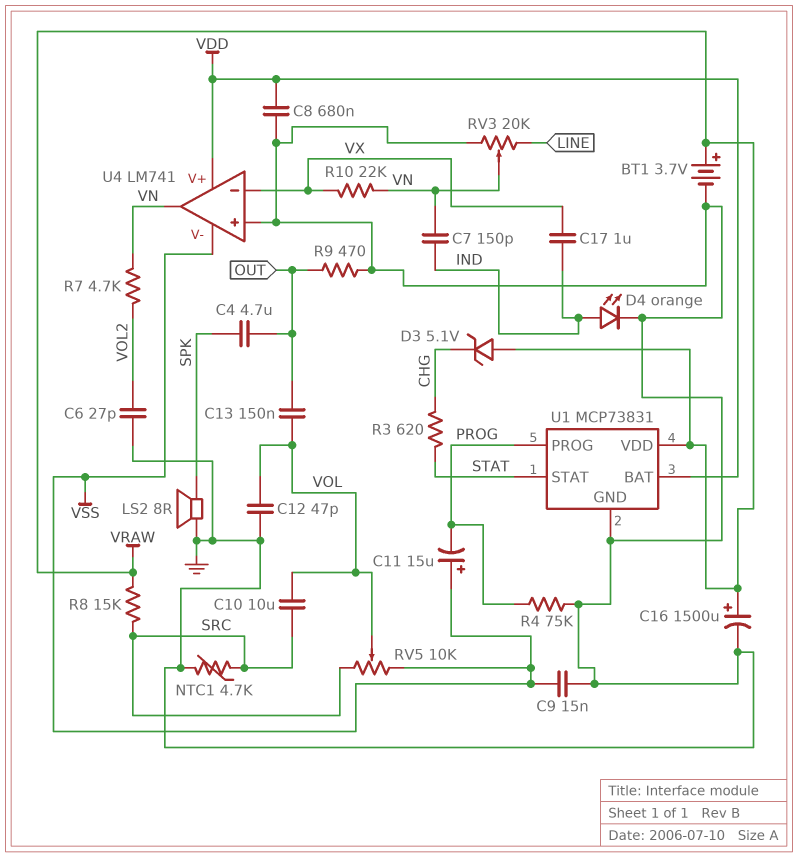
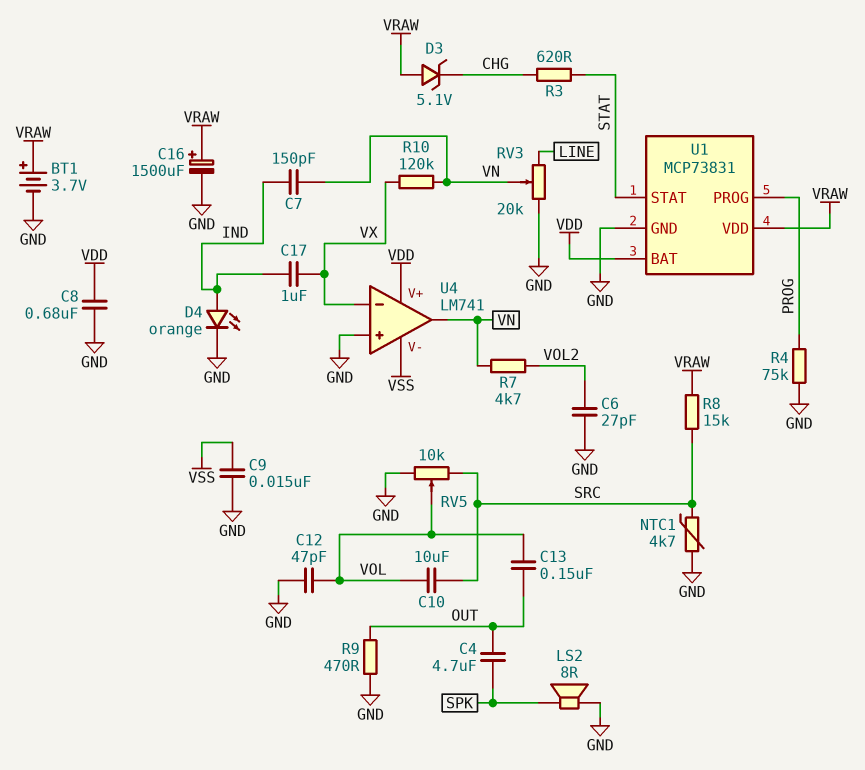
C11: 15uF (plus VSS, minus PROG) -> none
R10: 22k (VN, VX) -> 120k (VN, VX)
RV5: 10k (SRC, VSS, wiper VOL) -> 10k (GND, SRC, wiper VOL)

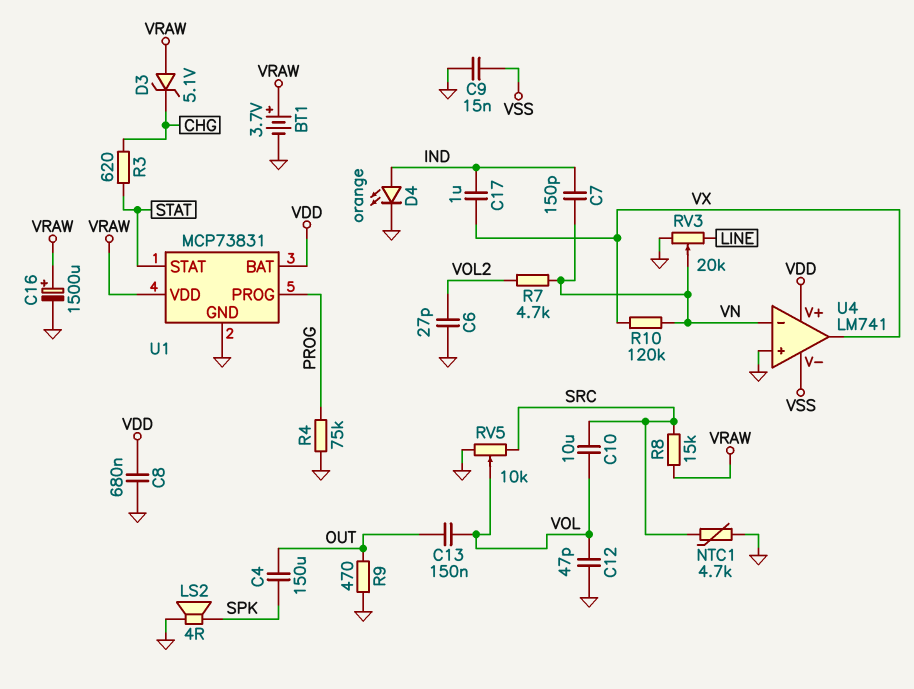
C4: 4.7uF (OUT, SPK) -> 150uF (OUT, SPK)
LS2: speaker 8R (GND, SPK) -> speaker 4R (GND, SPK)
U4 pin in-: VX -> VN
U4 pin out: VN -> VX

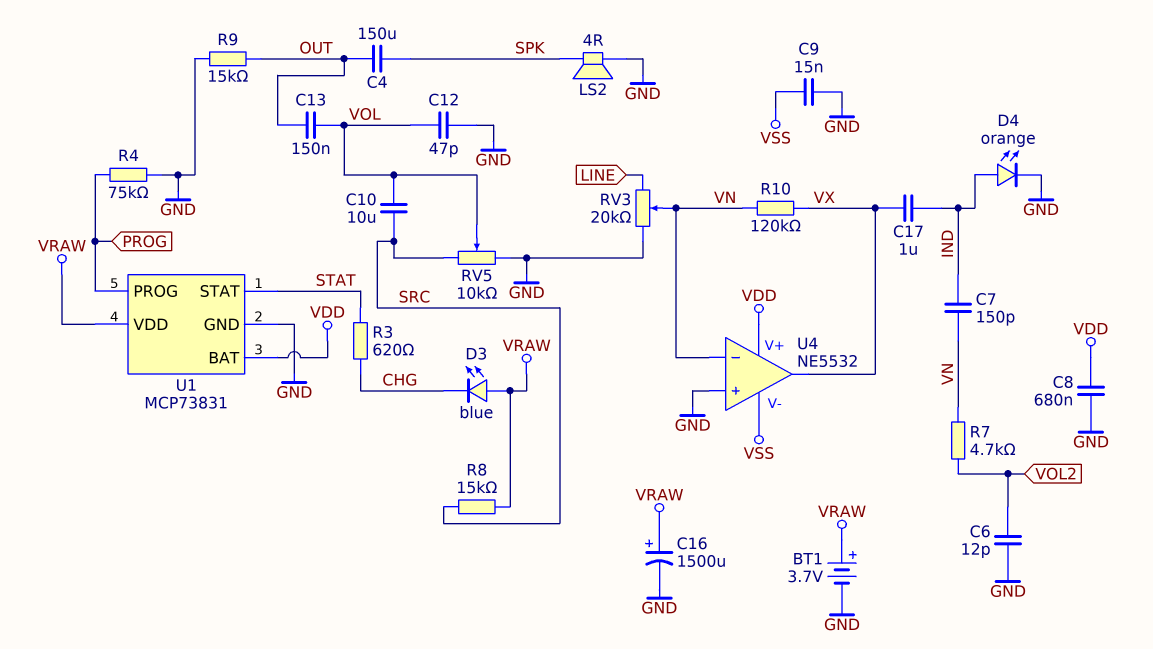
C6: 27pF (GND, VOL2) -> 12pF (GND, VOL2)
D3: zener 5.1V (A VRAW, K CHG) -> LED blue (A VRAW, K CHG)
NTC1: 4.7k (GND, SRC) -> none
R9: 470 (GND, OUT) -> 15k (GND, OUT)
U4: LM741 -> NE5532

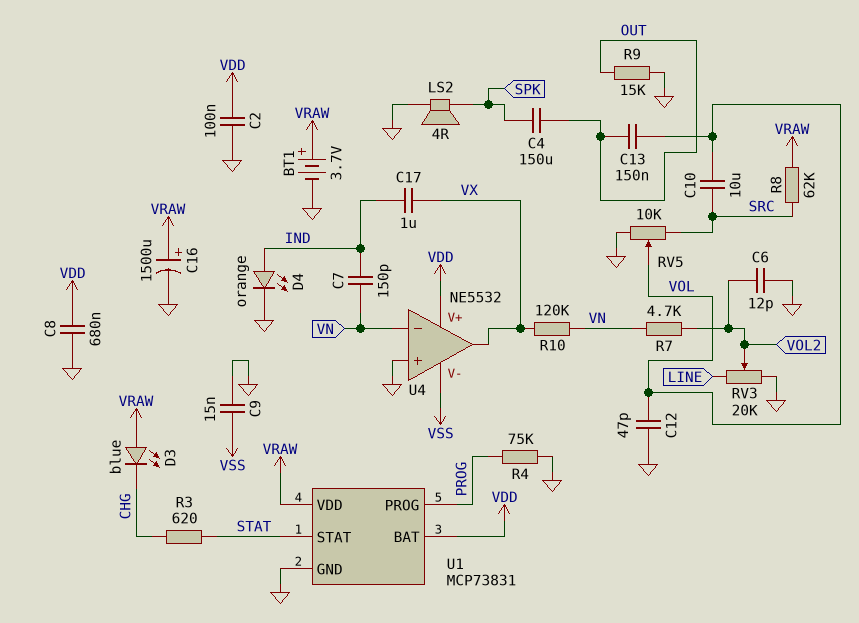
C2: none -> 100nF (GND, VDD)
R8: 15k (SRC, VRAW) -> 62k (SRC, VRAW)
RV3: 20k (GND, LINE, wiper VN) -> 20k (GND, LINE, wiper VOL2)

